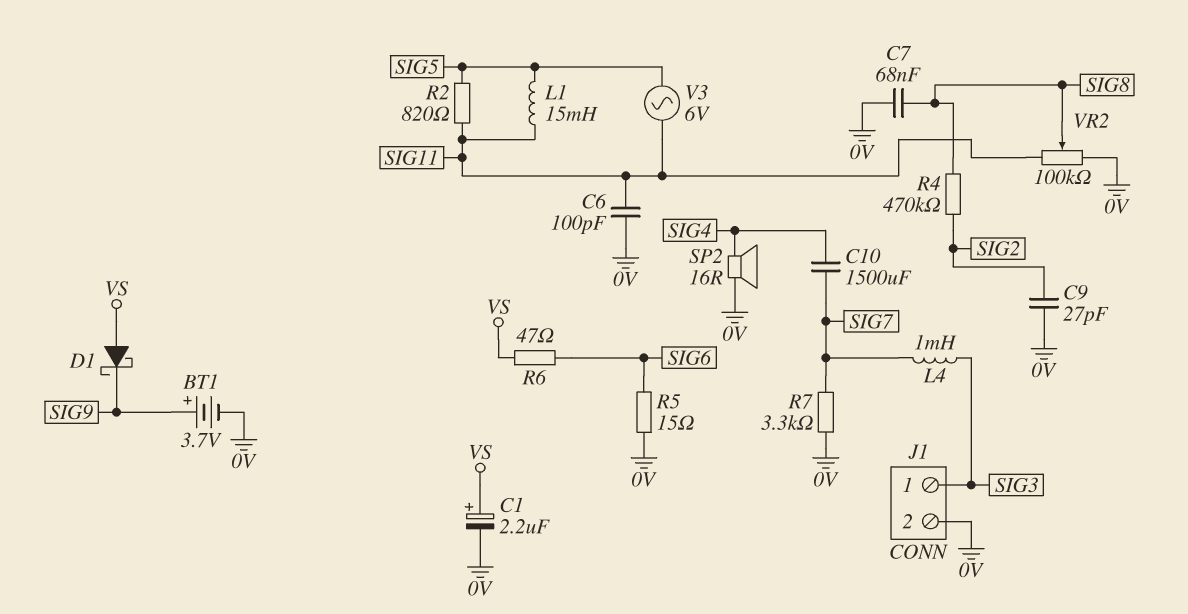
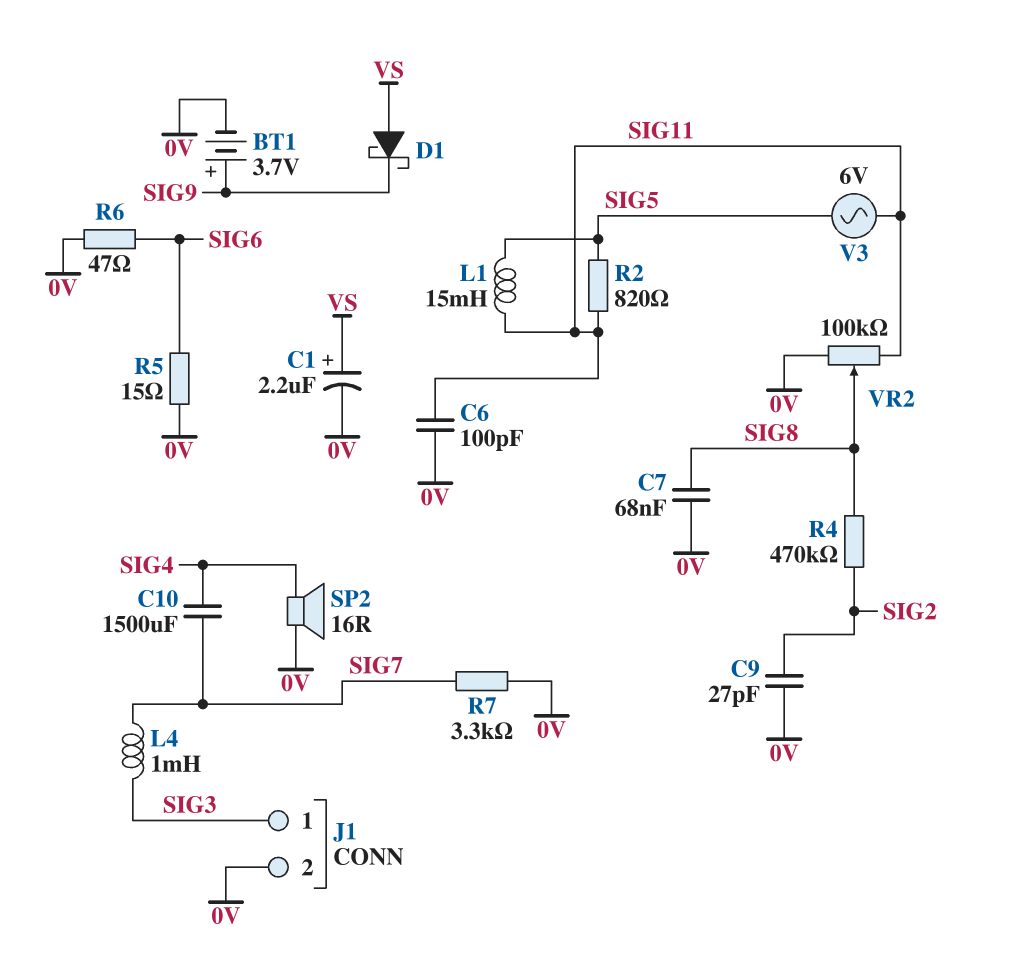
R6: 47 (SIG6, VS) -> 47 (0V, SIG6)

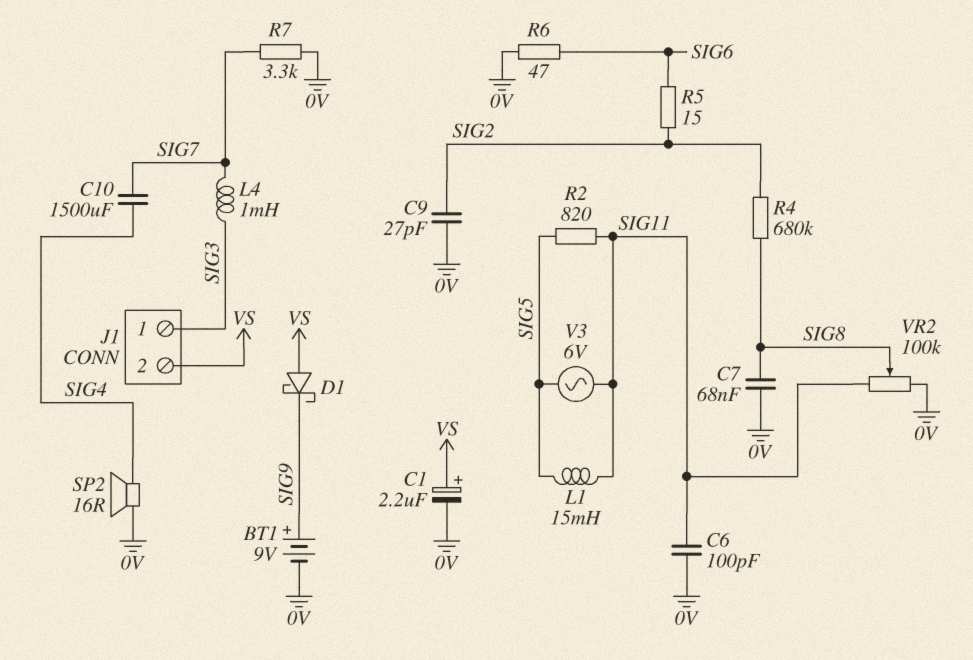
BT1: 3.7V (plus SIG9, minus 0V) -> 9V (plus SIG9, minus 0V)
J1 pin 2: 0V -> VS
R4: 470k (SIG2, SIG8) -> 680k (SIG2, SIG8)
R5: 15 (0V, SIG6) -> 15 (SIG2, SIG6)

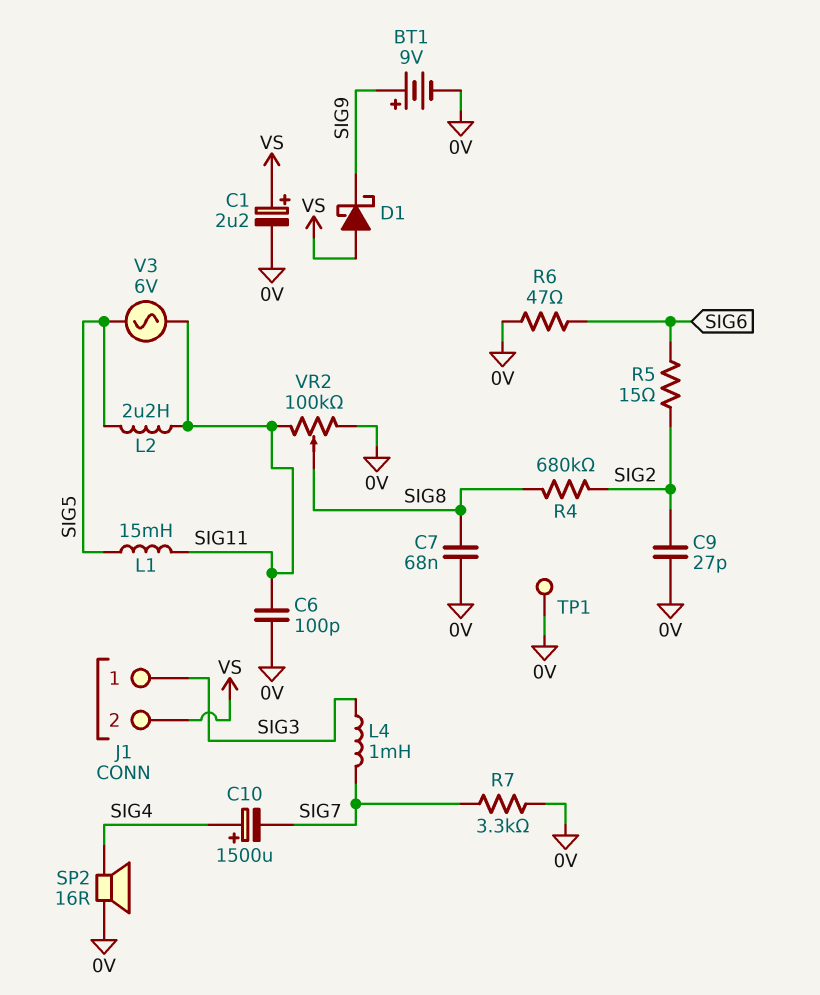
C10: 1500uF (SIG4, SIG7) -> 1500uF (plus SIG4, minus SIG7)
L2: none -> 2.2uH (SIG5, SIG11)
R2: 820 (SIG5, SIG11) -> none
TP1: none -> test point (0V)

